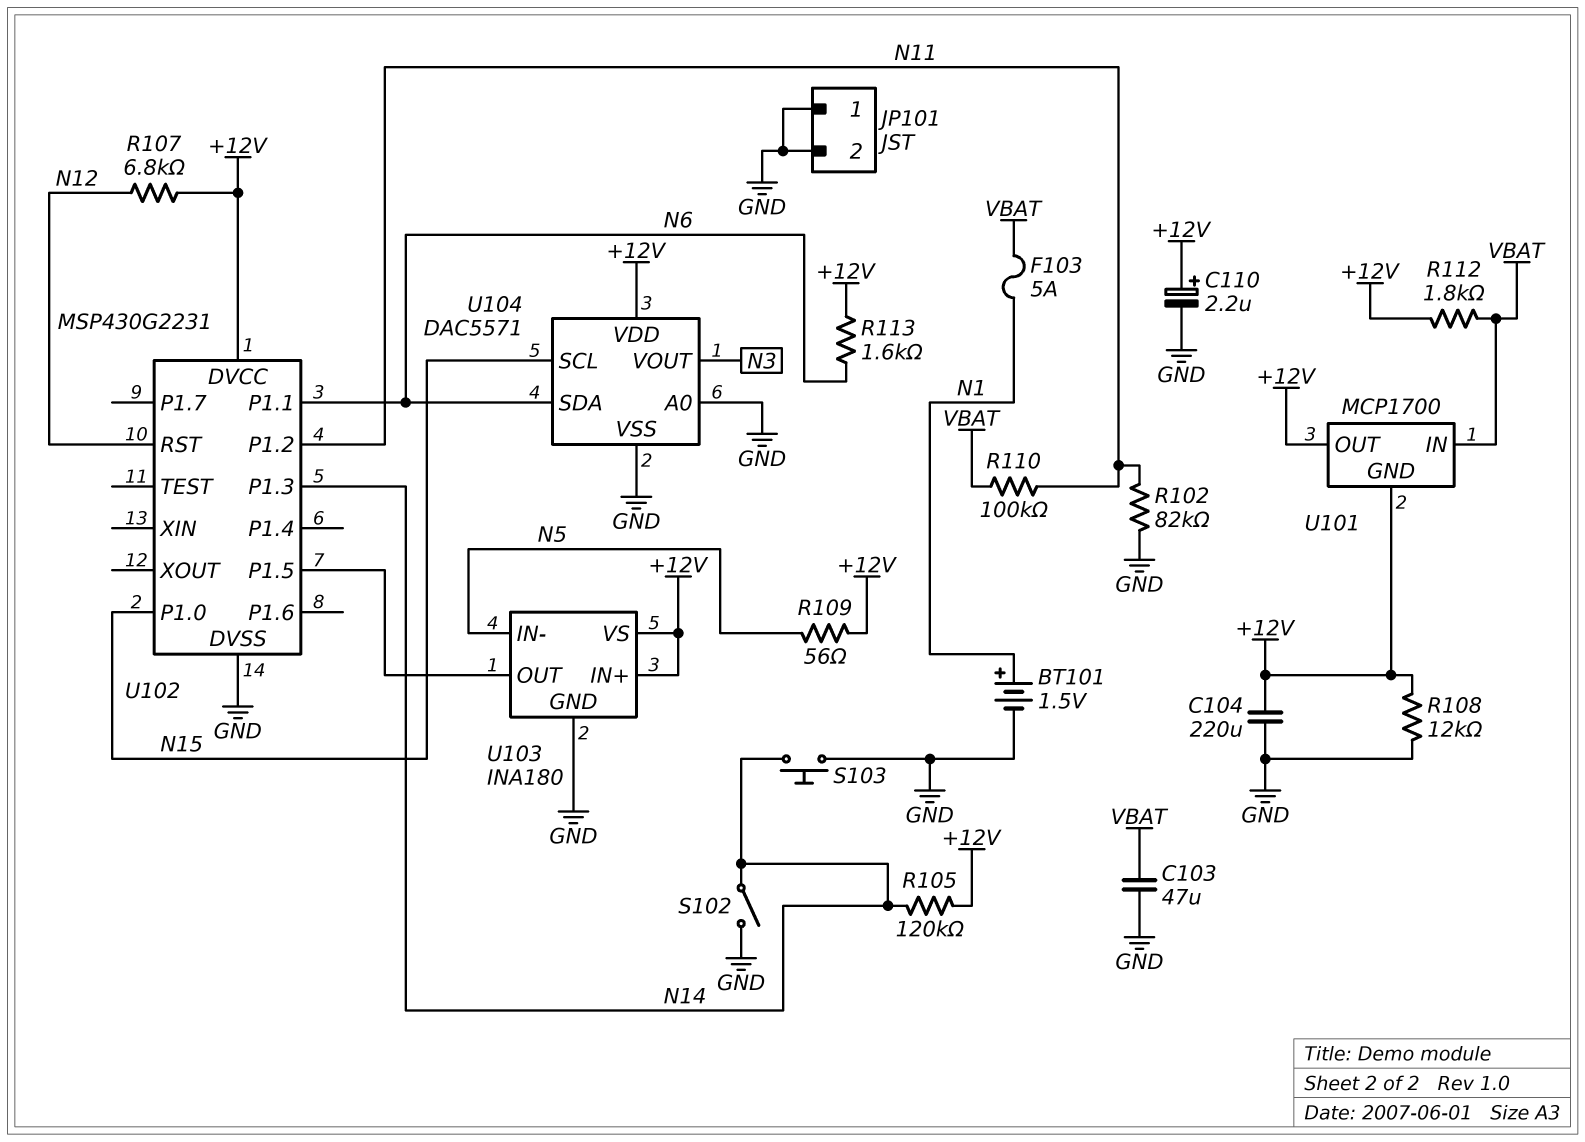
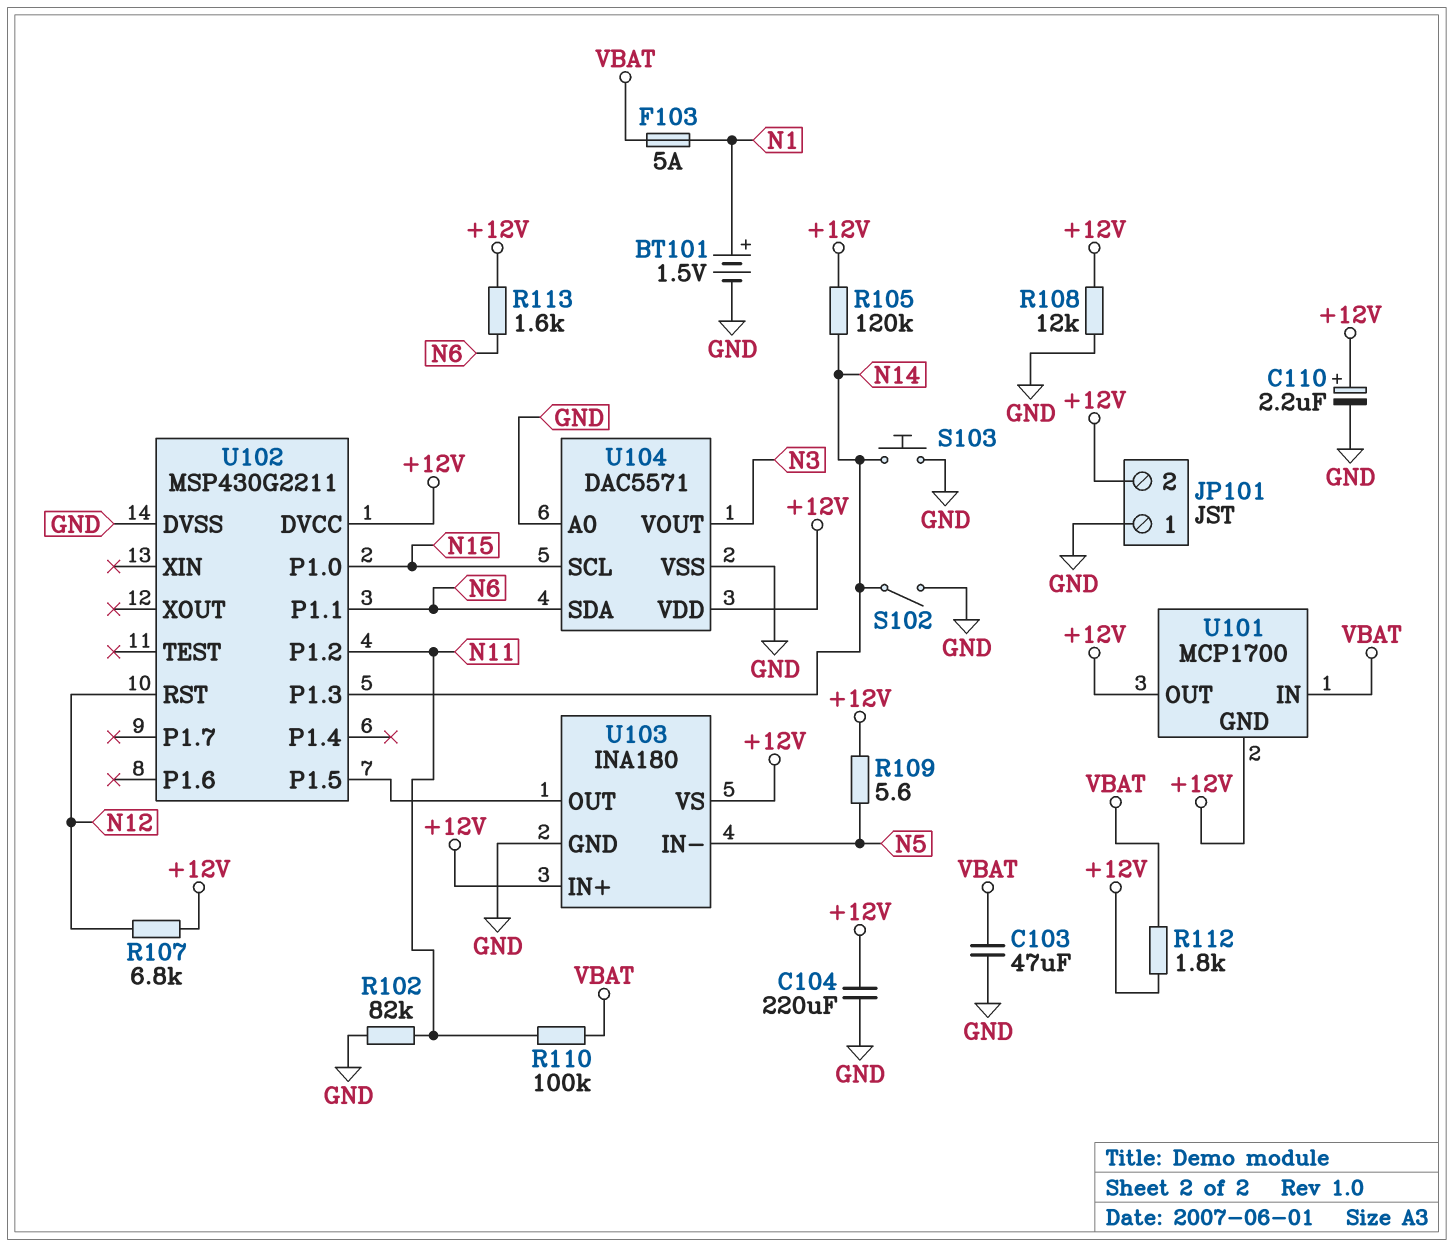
JP101 pin 2: GND -> +12V
R109: 56 (+12V, N5) -> 5.6 (+12V, N5)
U102: MSP430G2231 -> MSP430G2211

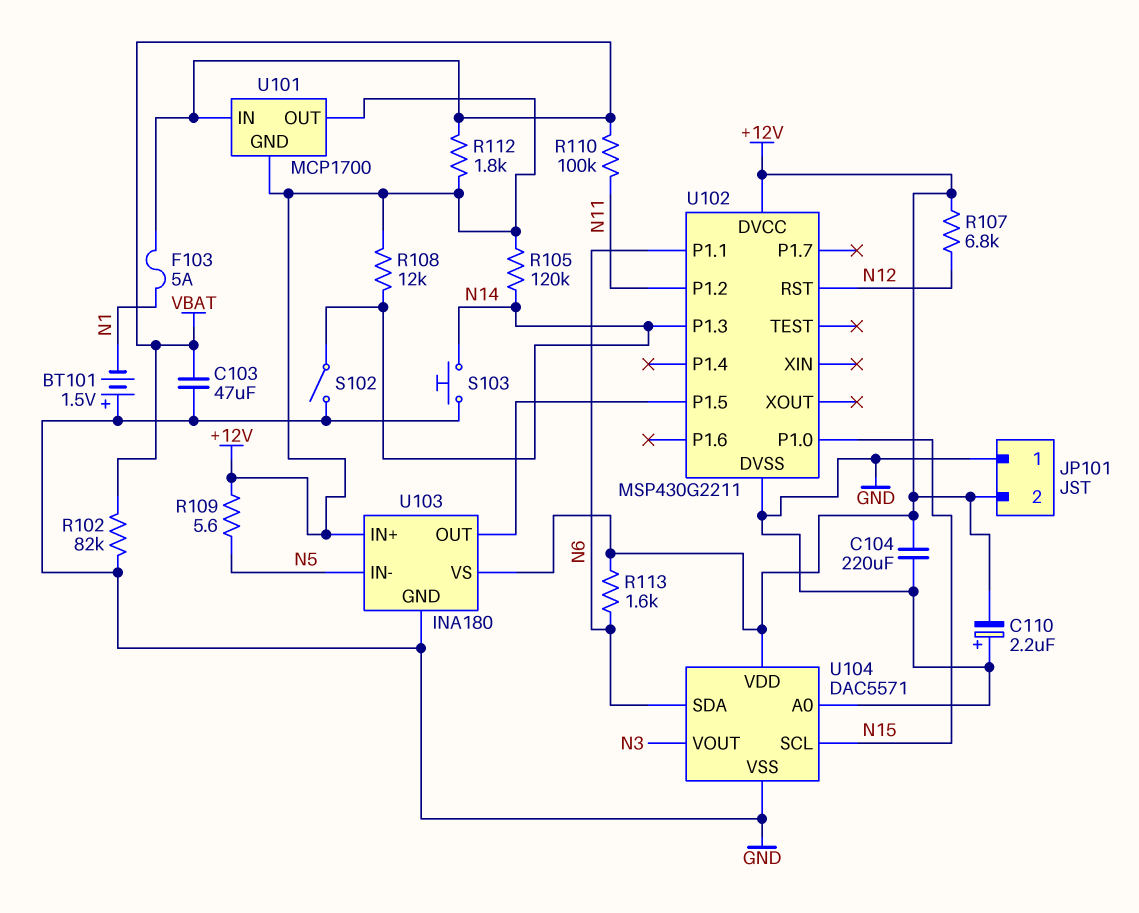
BT101: 1.5V (plus N1, minus GND) -> 1.5V (plus GND, minus N1)
C110: 2.2uF (plus +12V, minus GND) -> 2.2uF (plus GND, minus +12V)
R102: 82k (GND, N11) -> 82k (GND, VBAT)
R108: 12k (+12V, GND) -> 12k (+12V, N14)

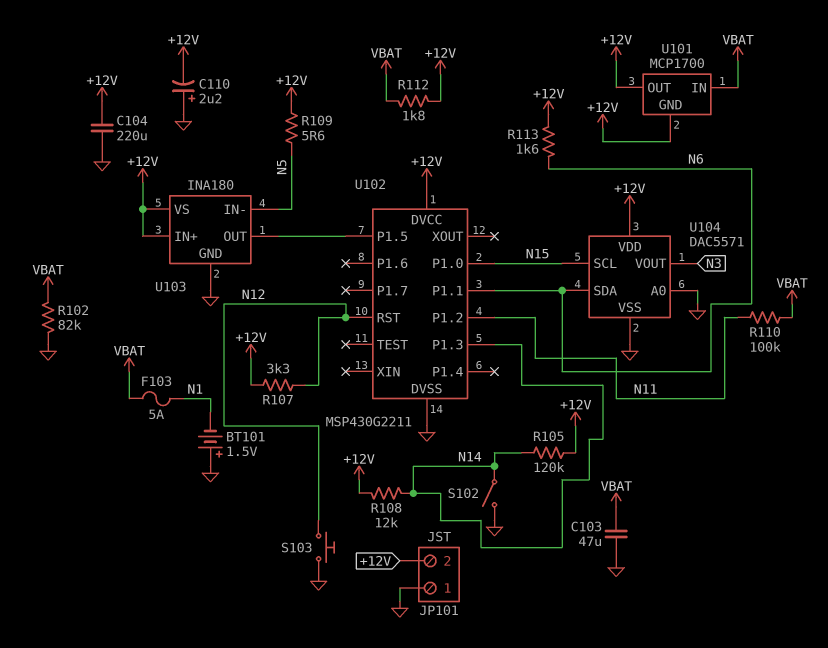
R107: 6.8k (+12V, N12) -> 3.3k (+12V, N12)
S103: button (GND, N14) -> button (GND, N12)

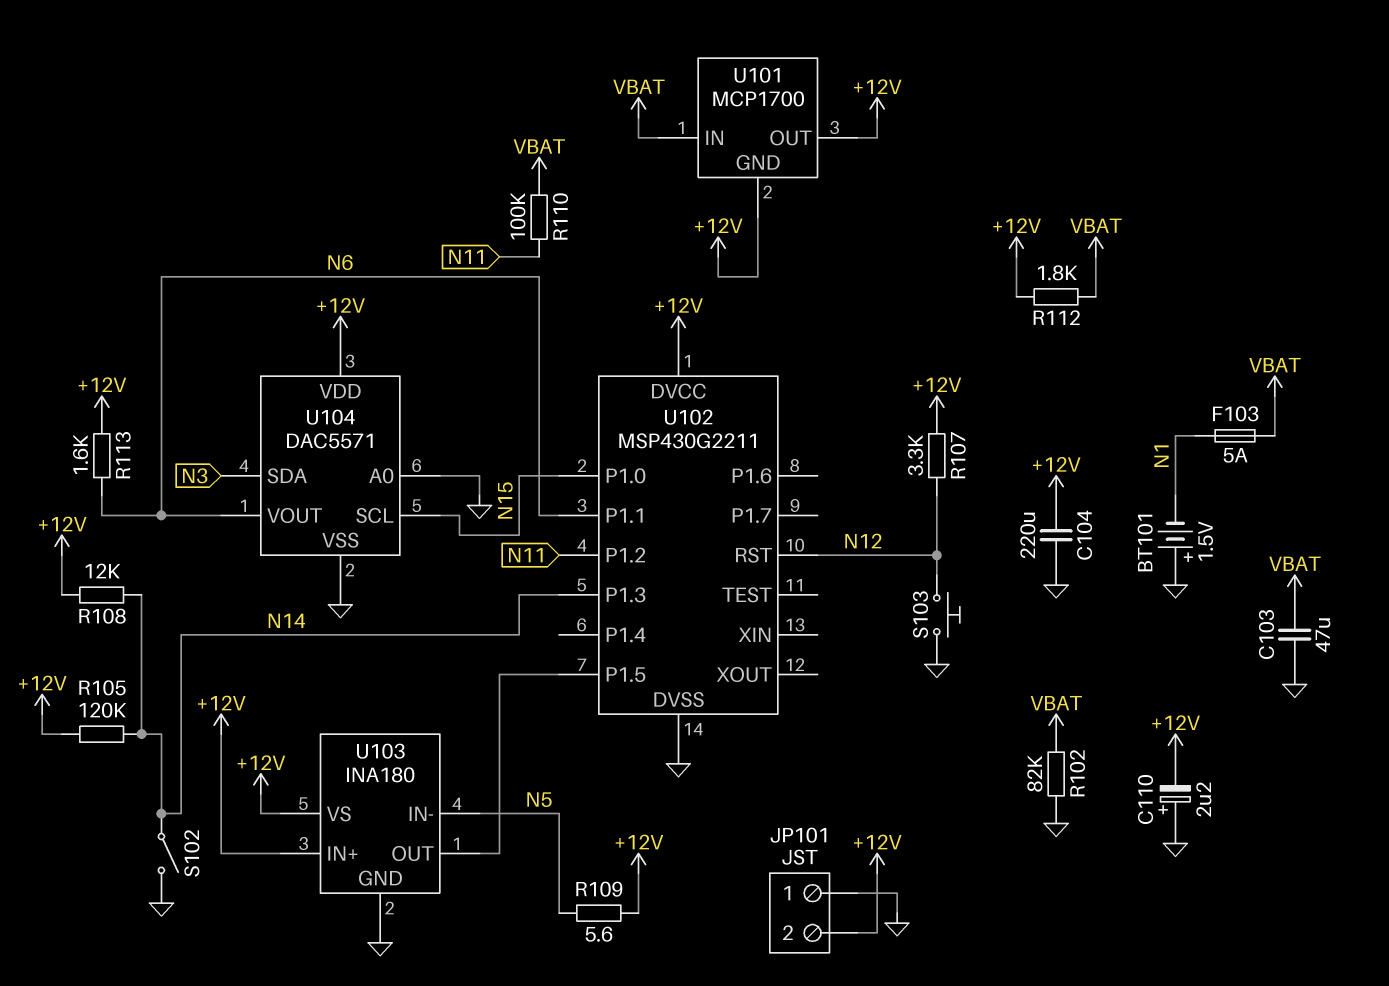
U104 pin SDA: N6 -> N3
U104 pin VOUT: N3 -> N6

